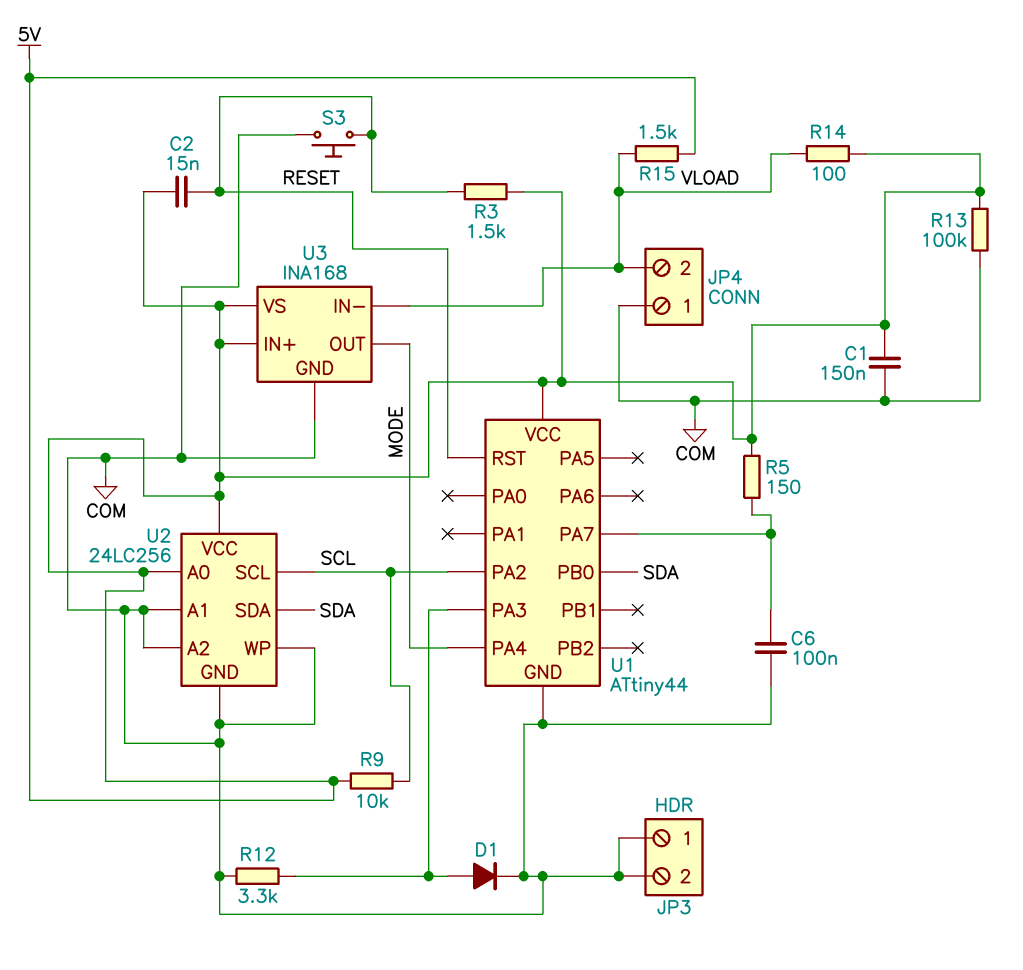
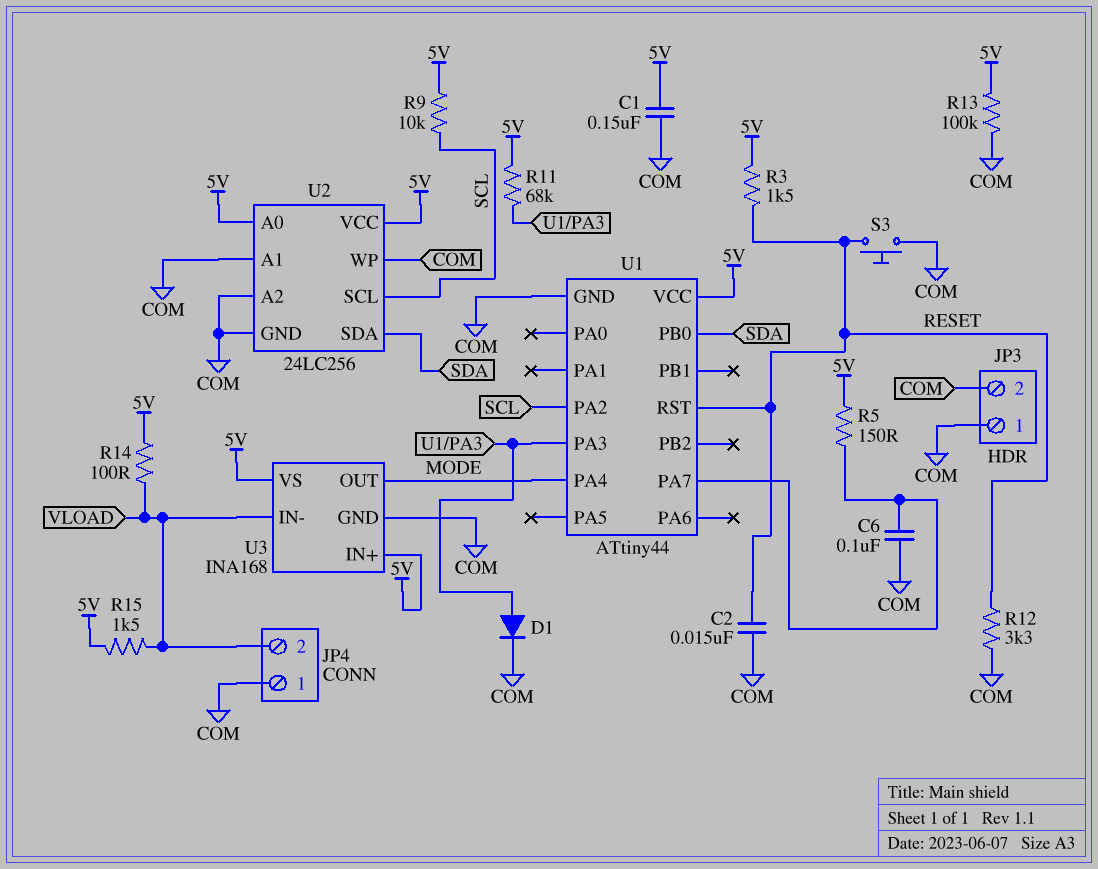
C2: 15nF (5V, RESET) -> 15nF (COM, RESET)
R11: none -> 68k (5V, U1/PA3)
R12: 3.3k (COM, U1/PA3) -> 3.3k (COM, RESET)

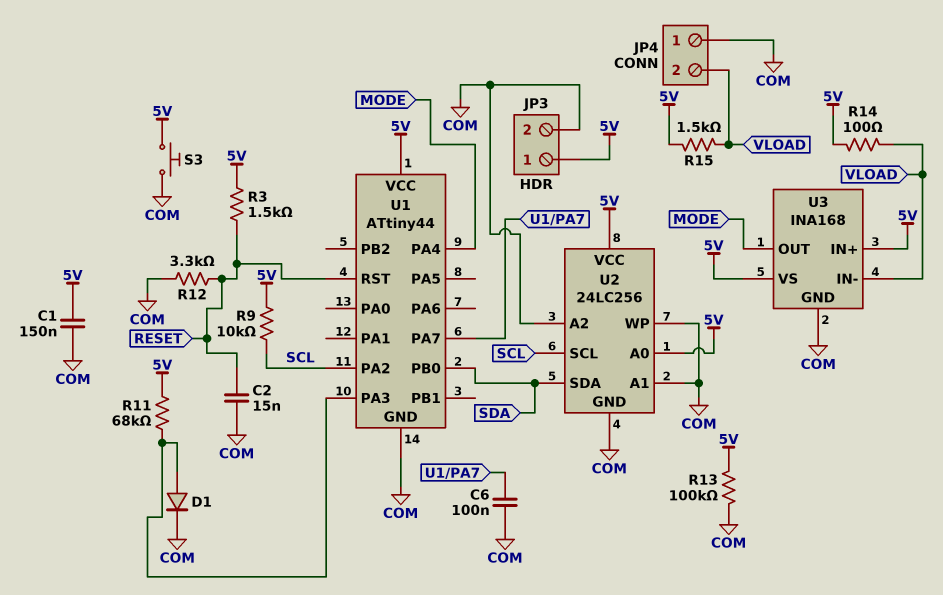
JP3 pin 1: COM -> 5V
R5: 150 (5V, U1/PA7) -> none
S3: button (COM, RESET) -> button (5V, COM)

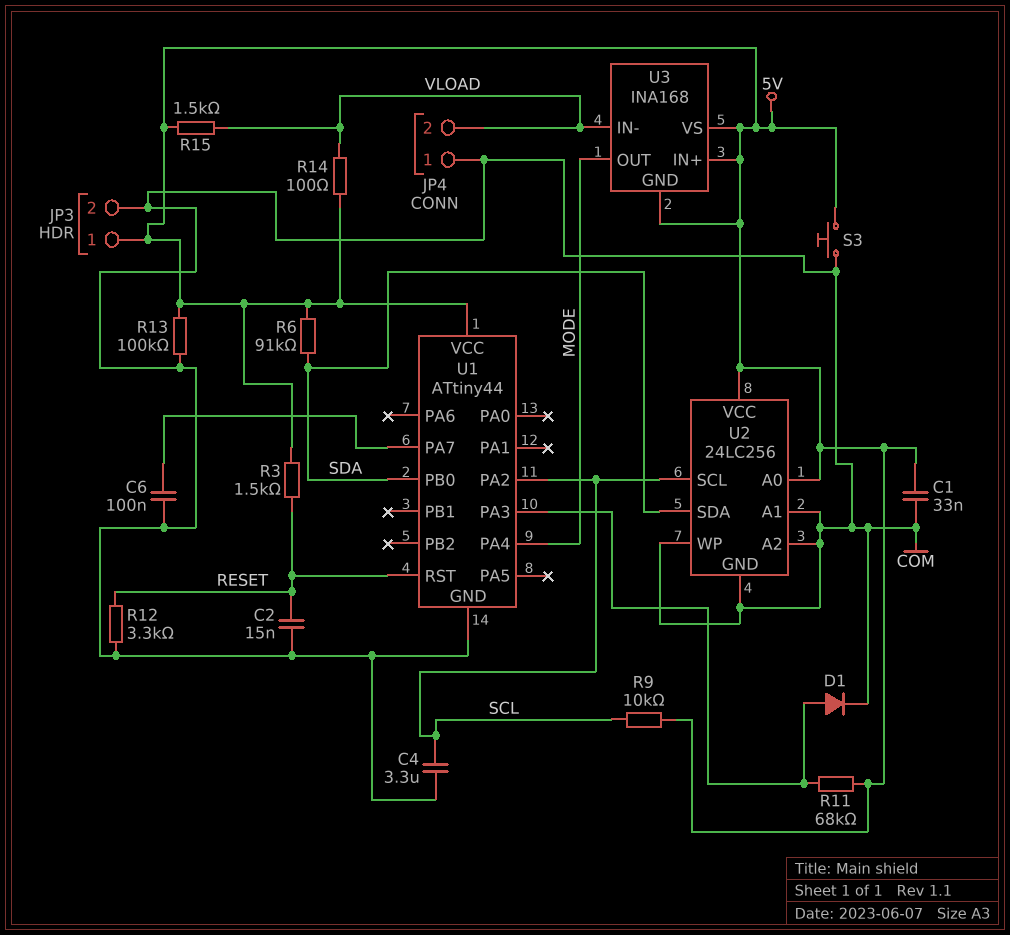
C1: 150nF (5V, COM) -> 33nF (5V, COM)
C4: none -> 3.3uF (COM, SCL)
R6: none -> 91k (5V, SDA)
U3 pin GND: COM -> 5V

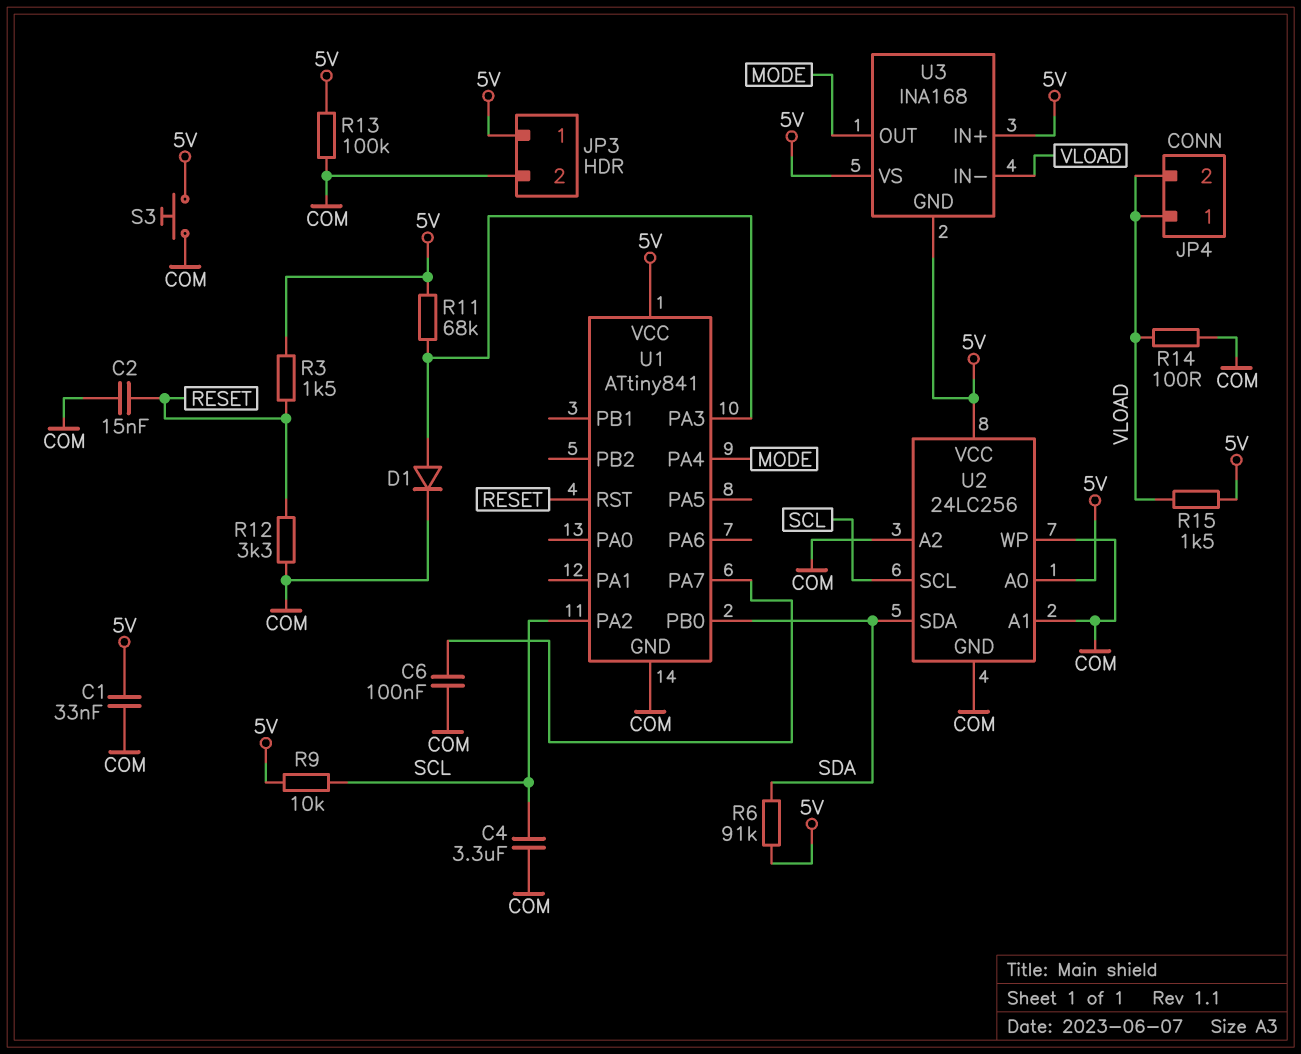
JP4 pin 1: COM -> VLOAD
R14: 100 (5V, VLOAD) -> 100 (COM, VLOAD)
U1: ATtiny44 -> ATtiny841

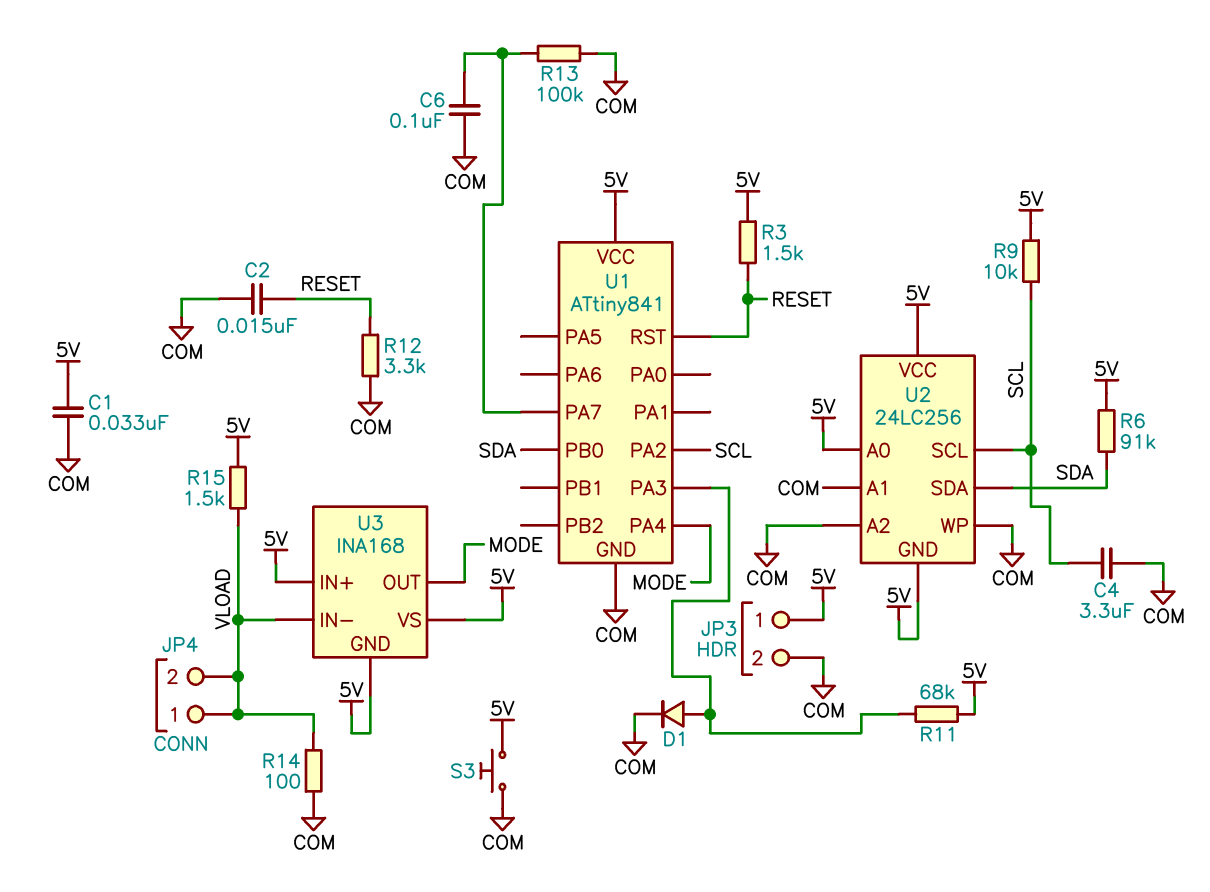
R13: 100k (5V, COM) -> 100k (COM, U1/PA7)
U2 pin GND: COM -> 5V

